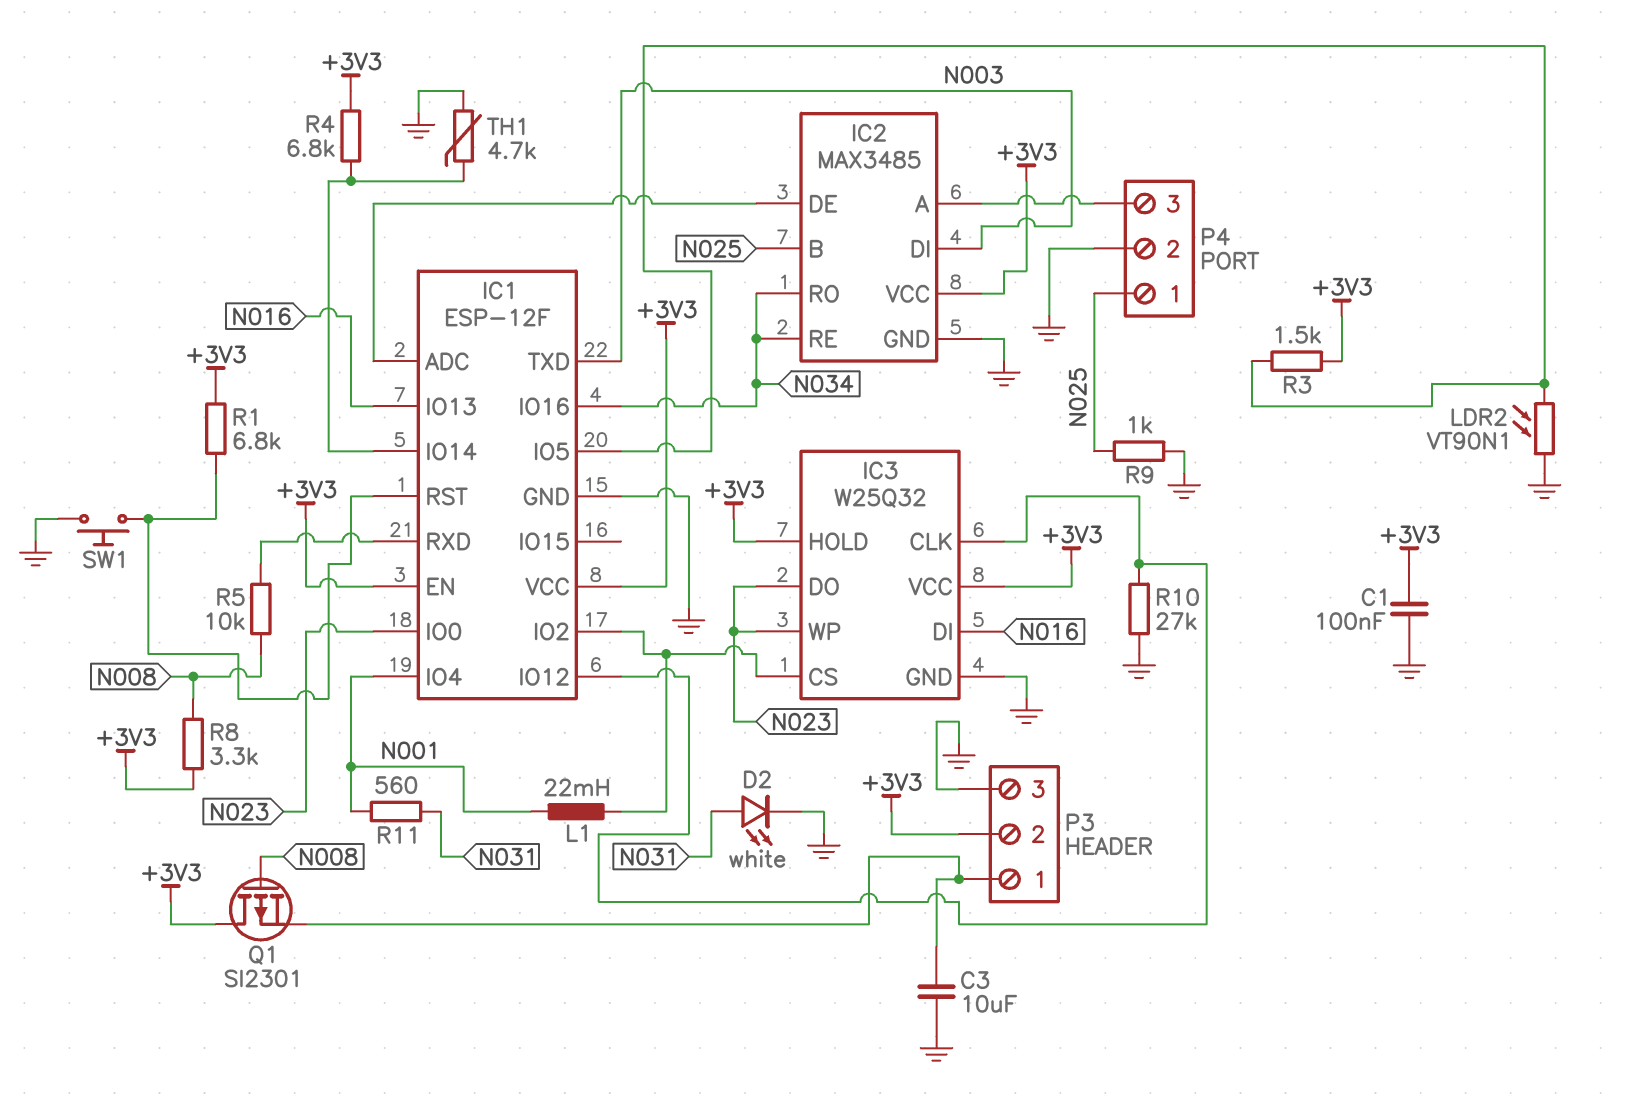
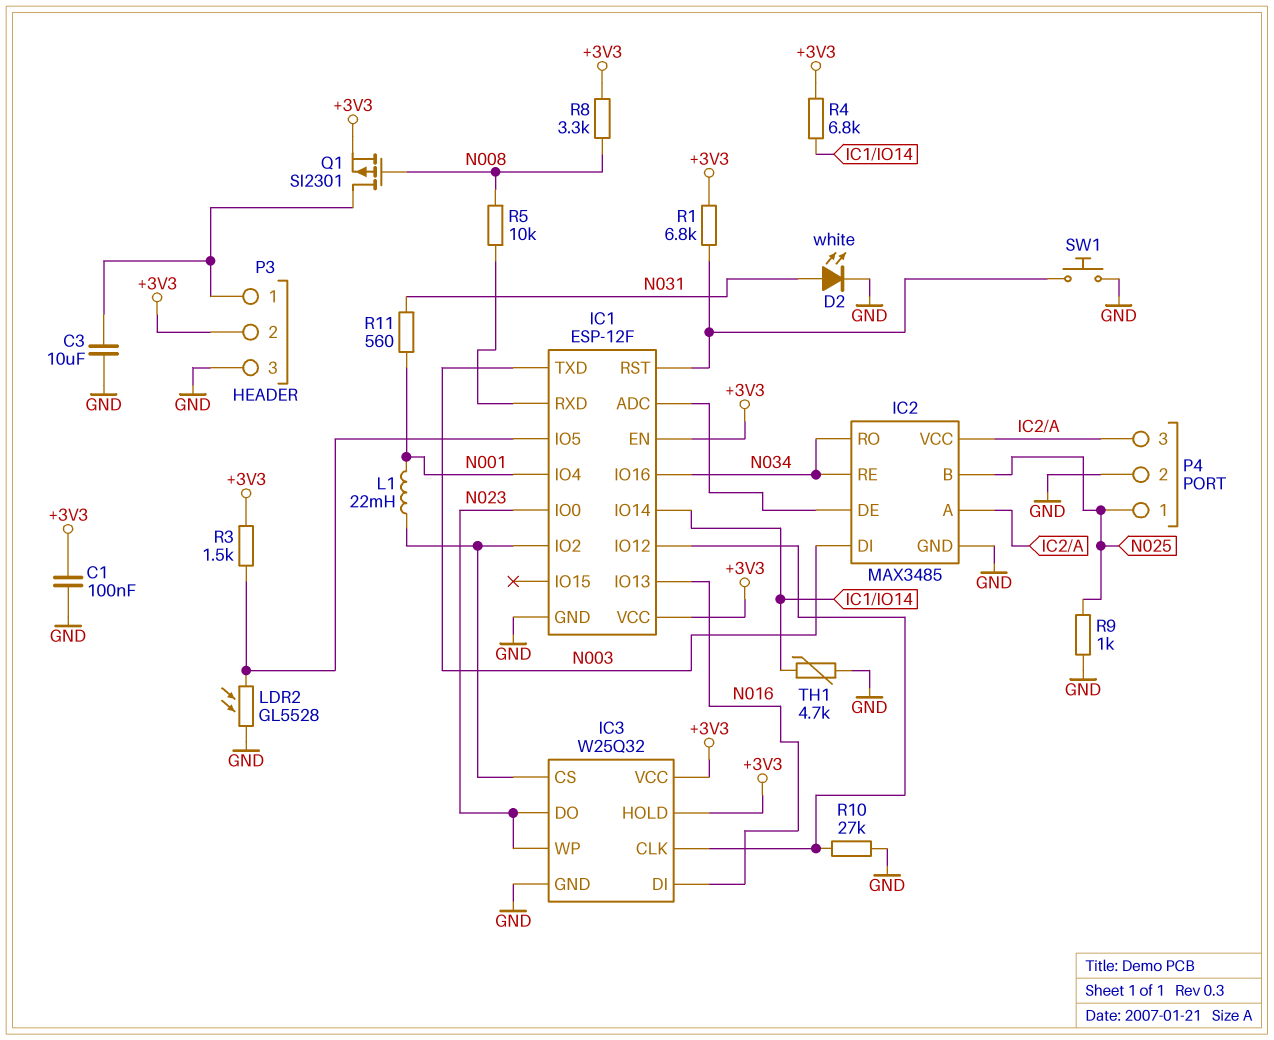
IC2 pin VCC: +3V3 -> IC2/A
LDR2: VT90N1 (GND, IC1/IO5) -> GL5528 (GND, IC1/IO5)
Q1: PMOS SI2301 (G N008, D +3V3, S P3/1) -> PMOS SI2301 (G N008, D P3/1, S +3V3)

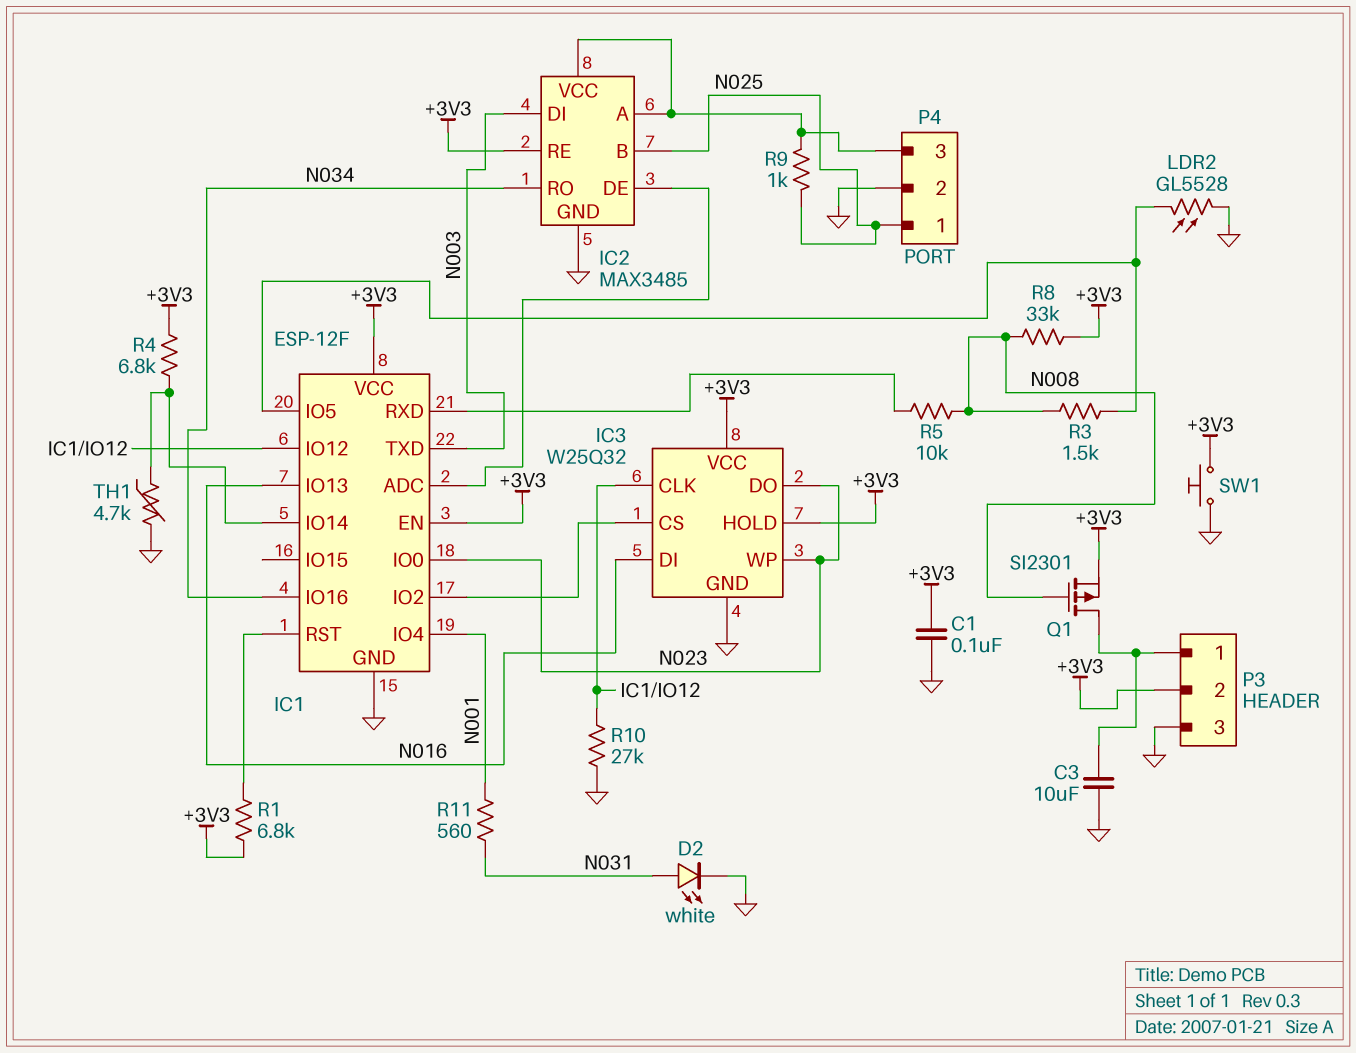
IC2 pin RE: N034 -> +3V3
L1: 22mH (IC1/IO2, N001) -> none
R3: 1.5k (+3V3, IC1/IO5) -> 1.5k (IC1/IO5, N008)
R8: 3.3k (+3V3, N008) -> 33k (+3V3, N008)
R9: 1k (GND, N025) -> 1k (IC2/A, N025)
SW1: button (GND, IC1/RST) -> button (+3V3, GND)

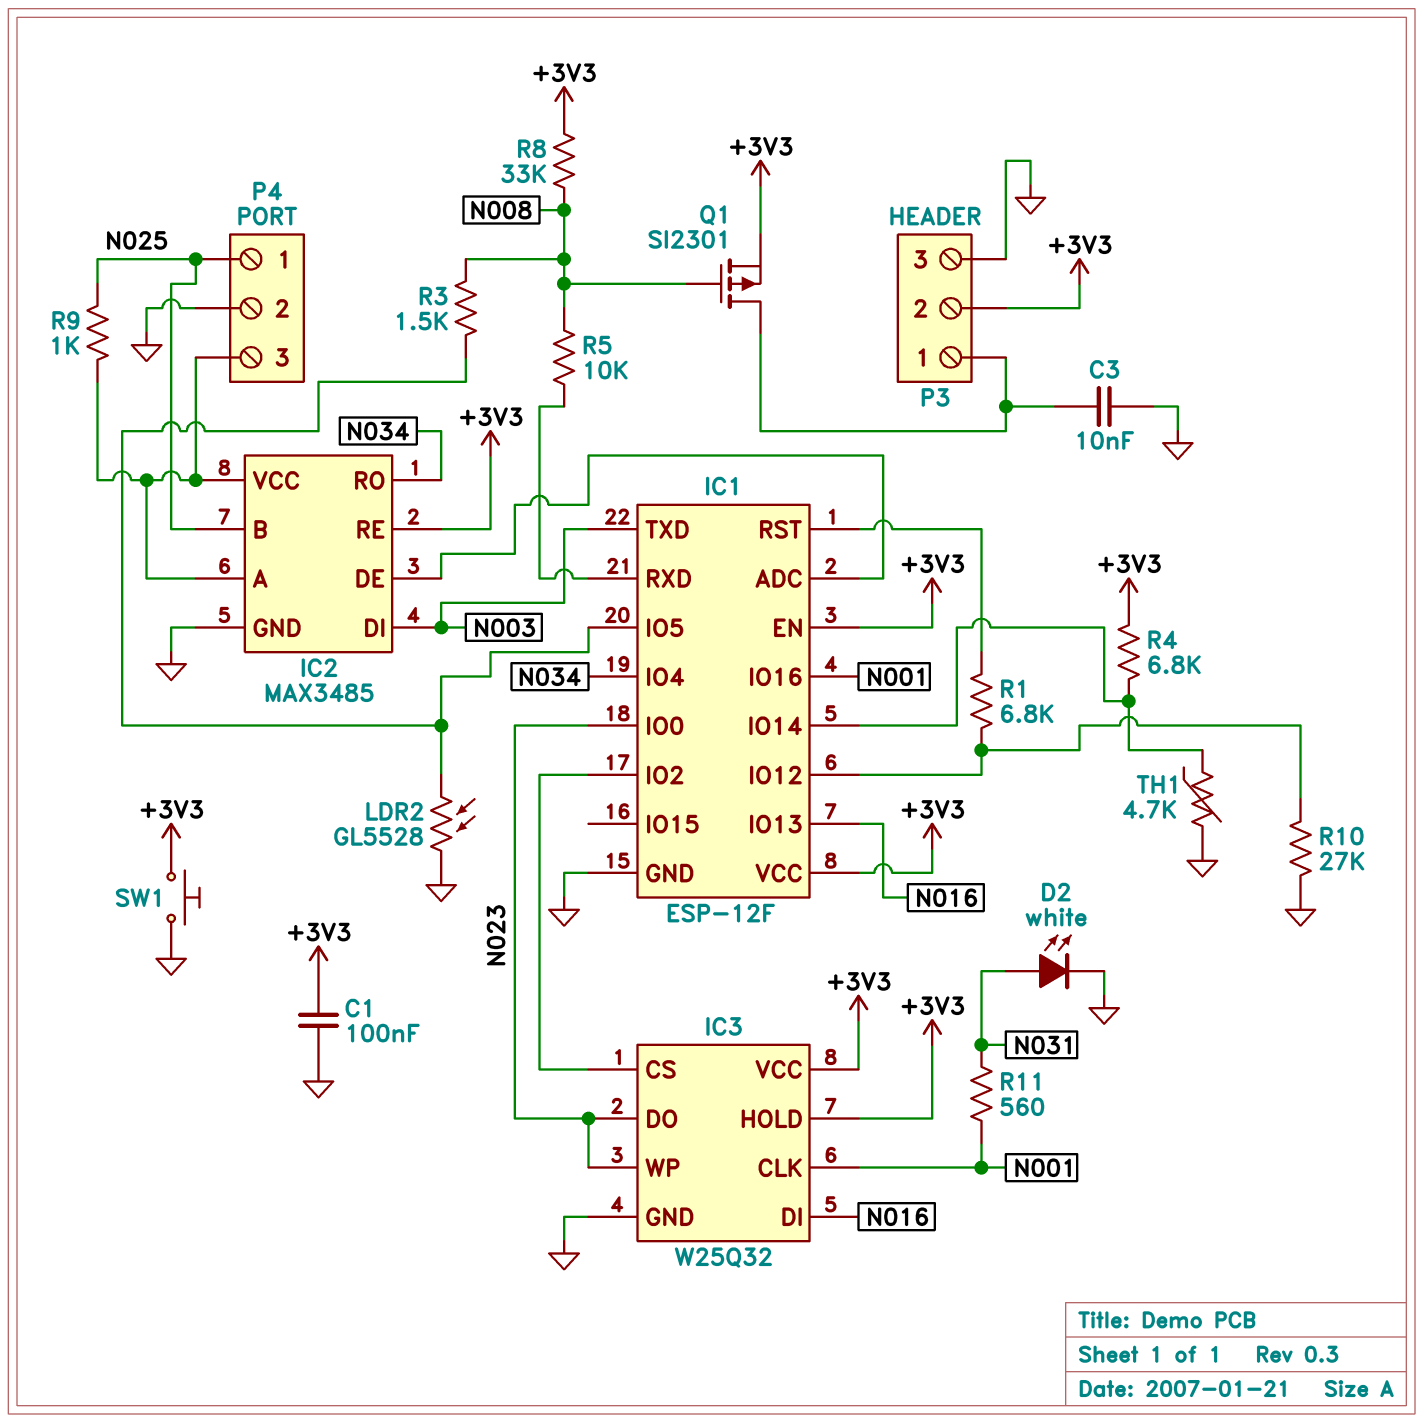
C3: 10uF (GND, P3/1) -> 10nF (GND, P3/1)
IC1 pin IO4: N001 -> N034
IC1 pin IO16: N034 -> N001
IC3 pin CLK: IC1/IO12 -> N001
R1: 6.8k (+3V3, IC1/RST) -> 6.8k (IC1/IO12, IC1/RST)

